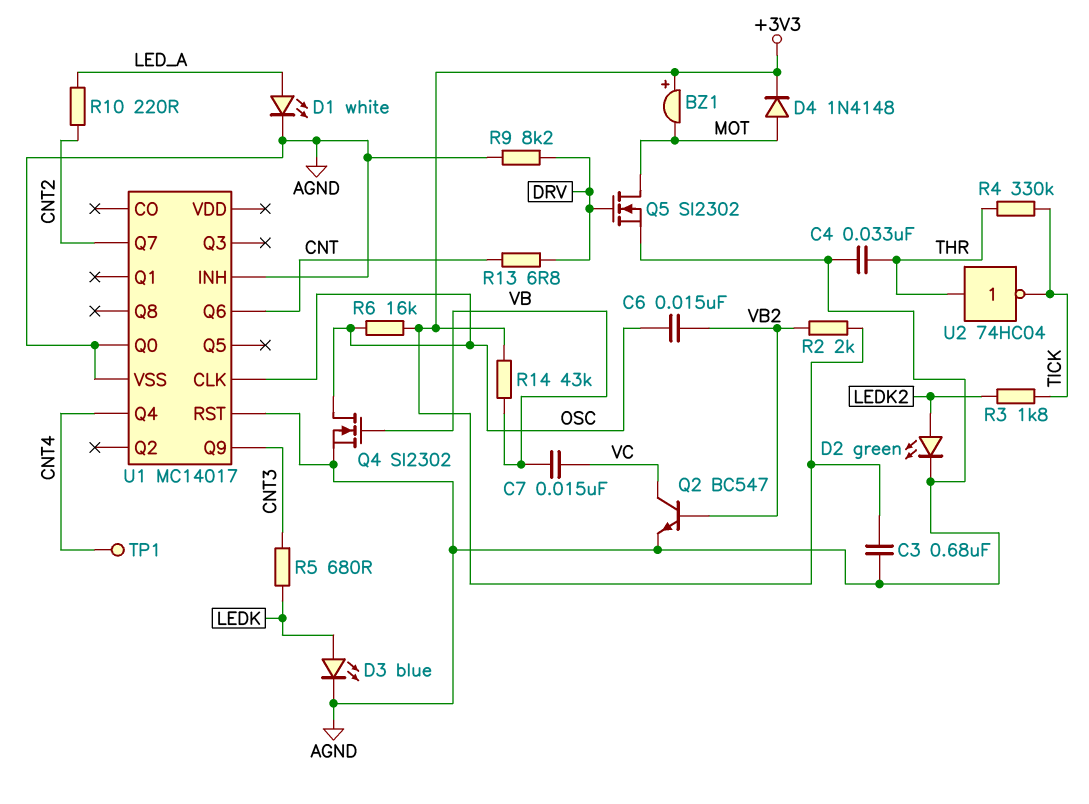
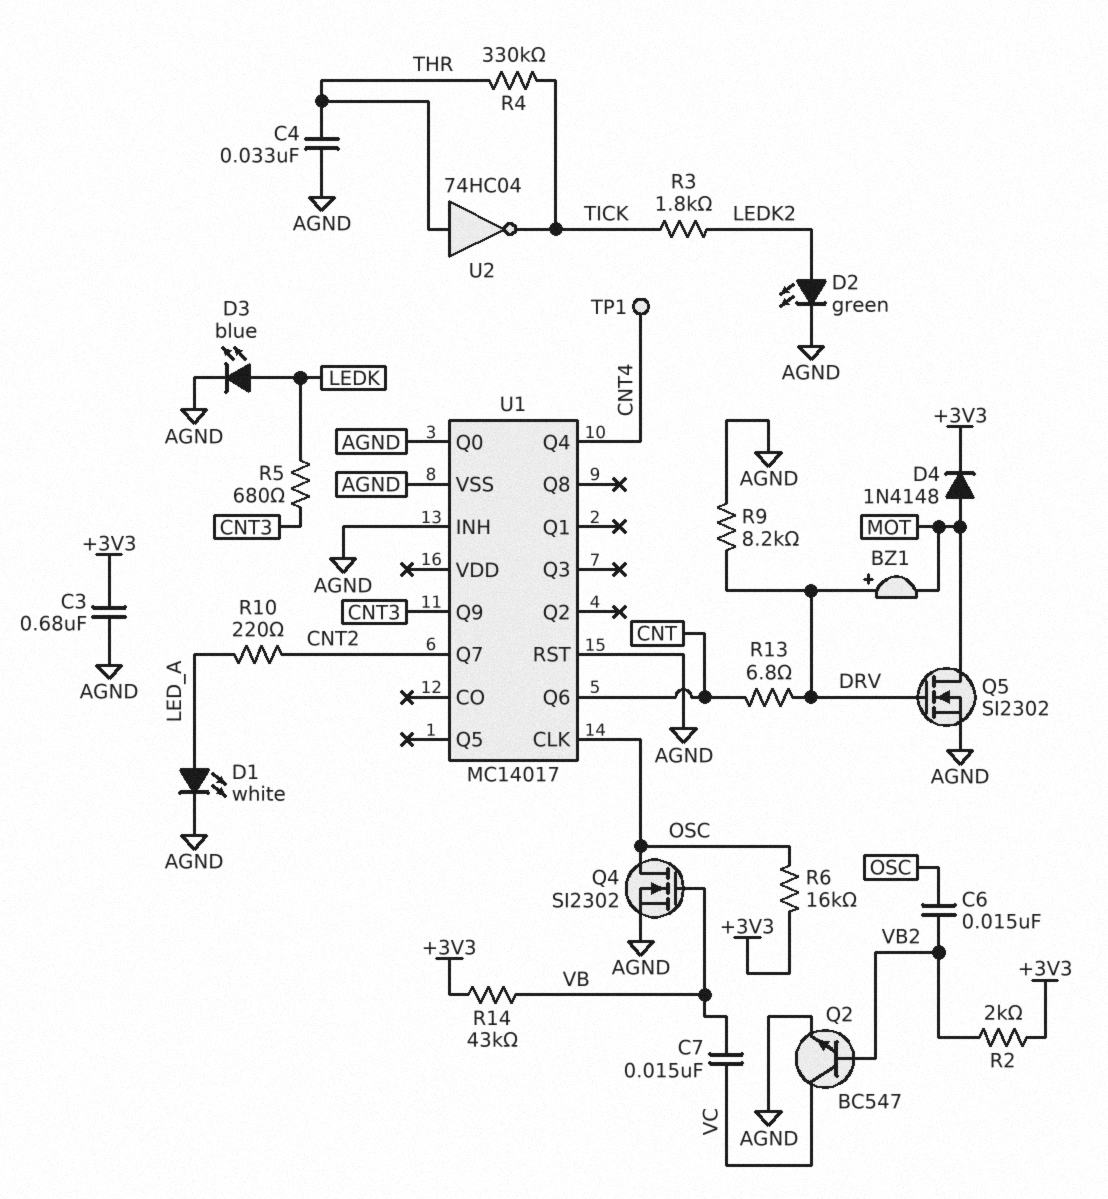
BZ1: buzzer (plus +3V3, minus MOT) -> buzzer (plus DRV, minus MOT)

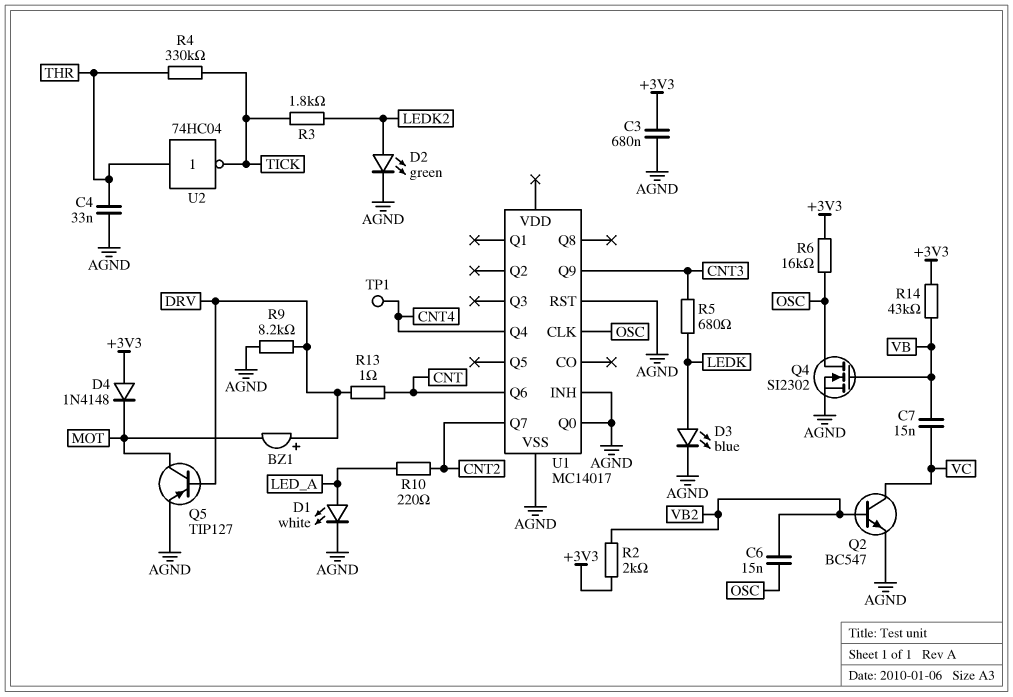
D4: diode 1N4148 (A MOT, K +3V3) -> diode 1N4148 (A +3V3, K MOT)
Q5: NMOS SI2302 (G DRV, D MOT, S AGND) -> PNP TIP127 (B DRV, C MOT, E AGND)
R13: 6.8 (CNT, DRV) -> 1 (CNT, DRV)

